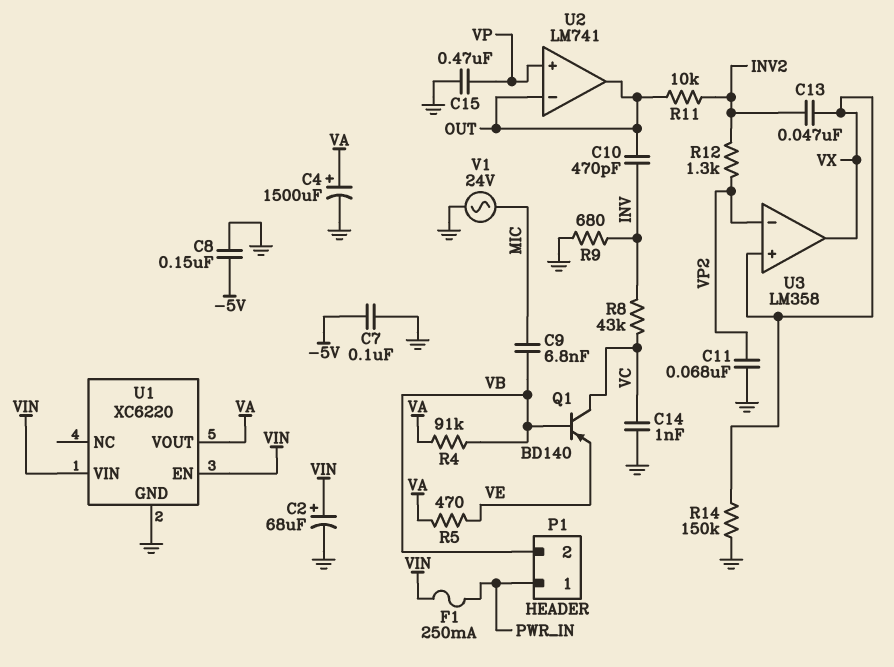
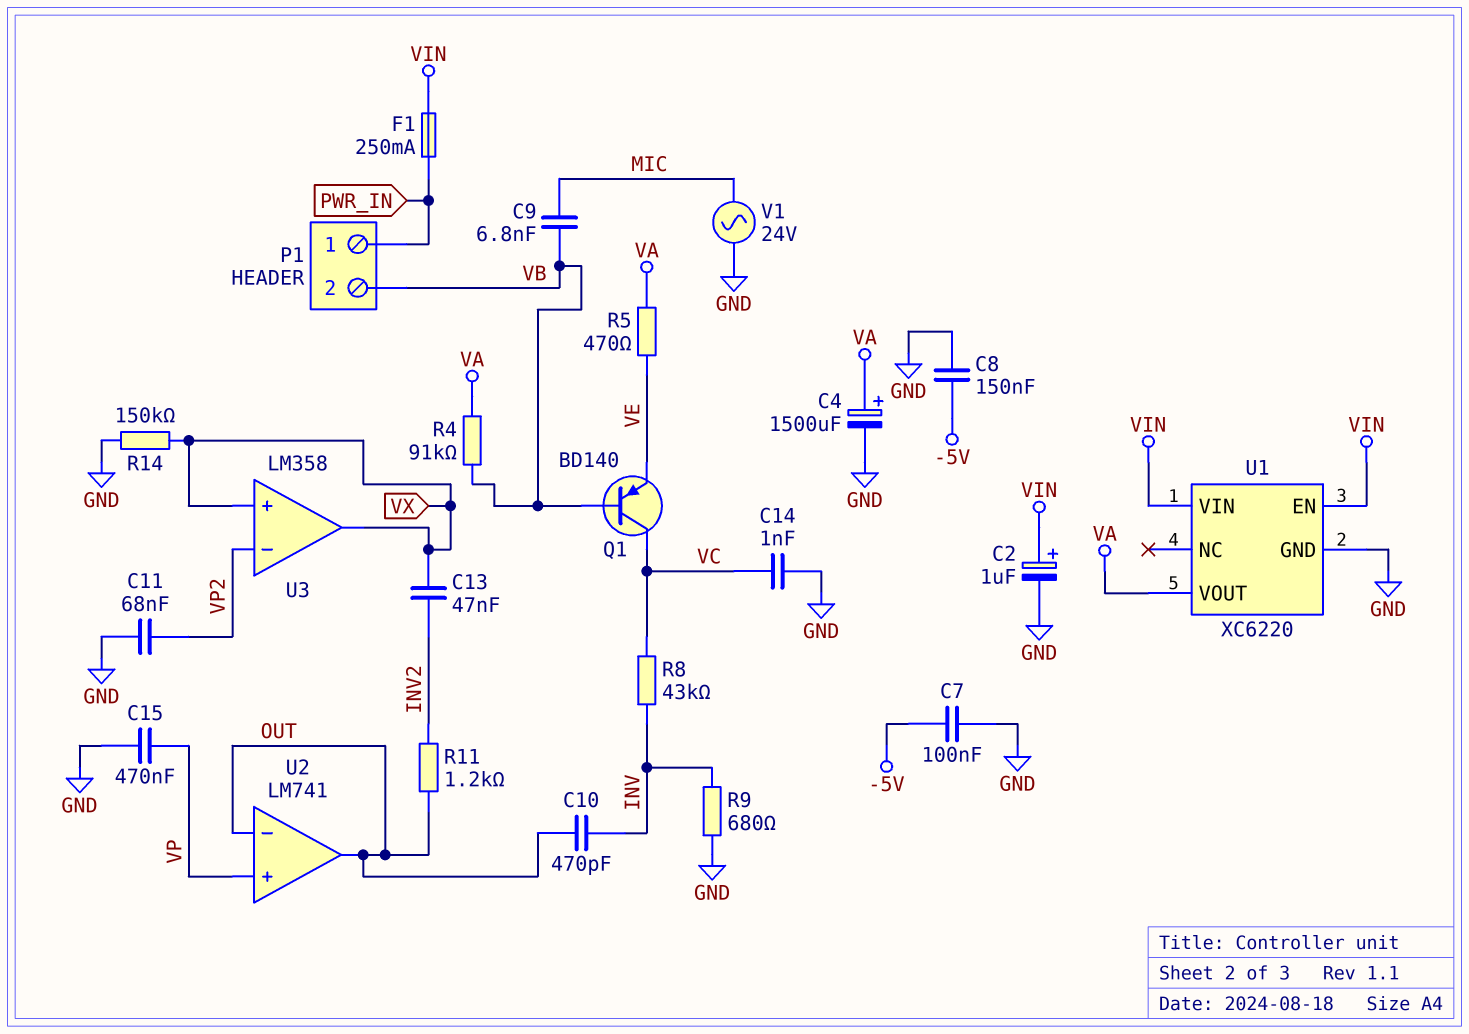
C2: 68uF (plus VIN, minus GND) -> 1uF (plus VIN, minus GND)
R11: 10k (INV2, OUT) -> 1.2k (INV2, OUT)
R12: 1.3k (INV2, VP2) -> none

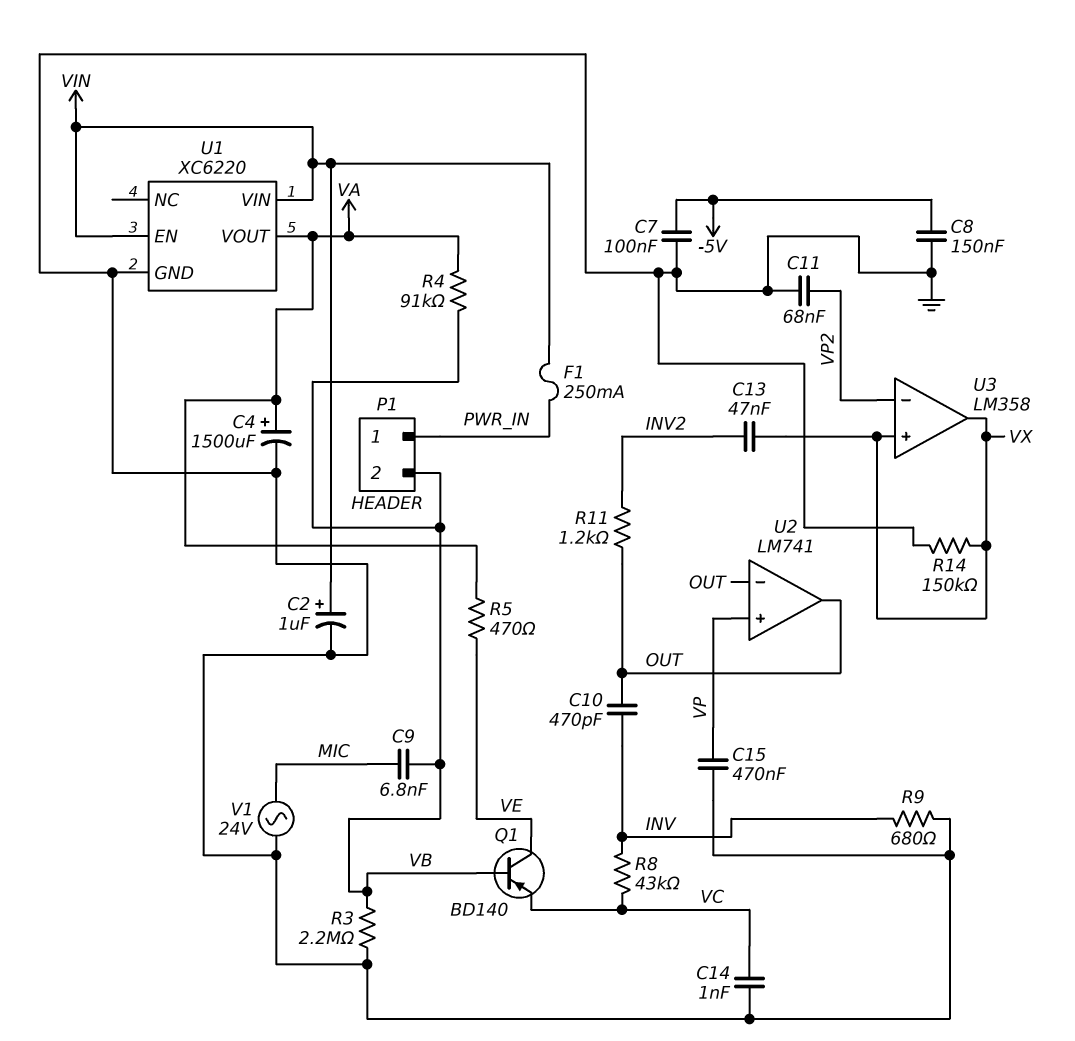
Q1: PNP BD140 (B VB, C VC, E VE) -> PNP BD140 (B VB, C VE, E VC)
R3: none -> 2.2M (GND, VB)

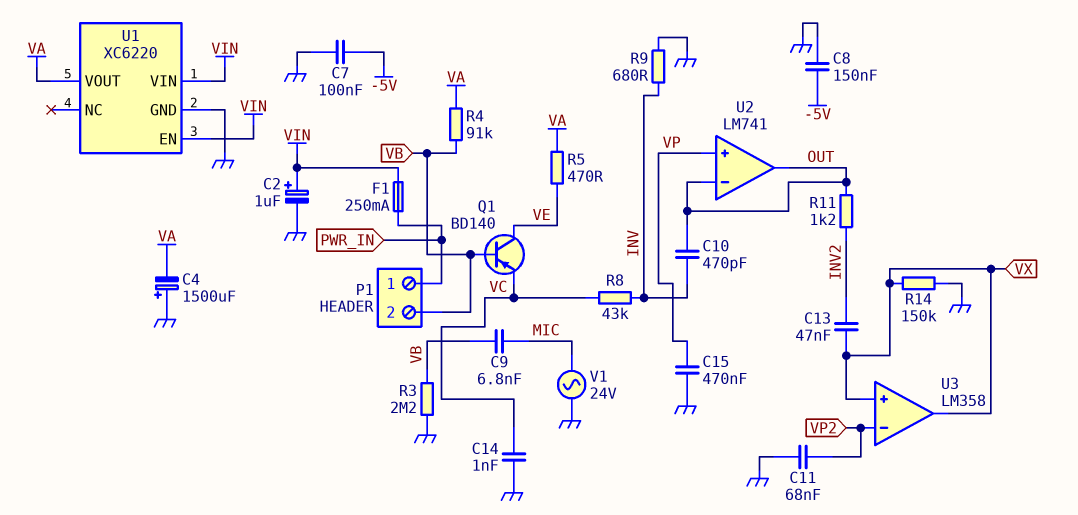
C4: 1500uF (plus VA, minus GND) -> 1500uF (plus GND, minus VA)

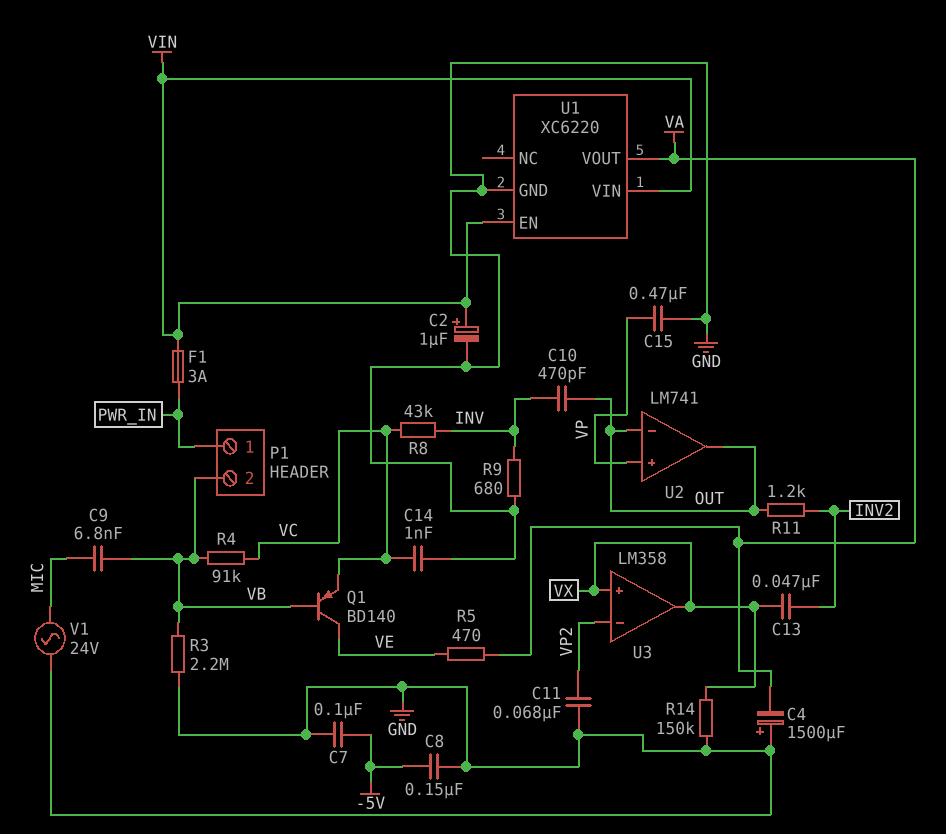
F1: 250mA (PWR_IN, VIN) -> 3A (PWR_IN, VIN)
R4: 91k (VA, VB) -> 91k (VB, VC)

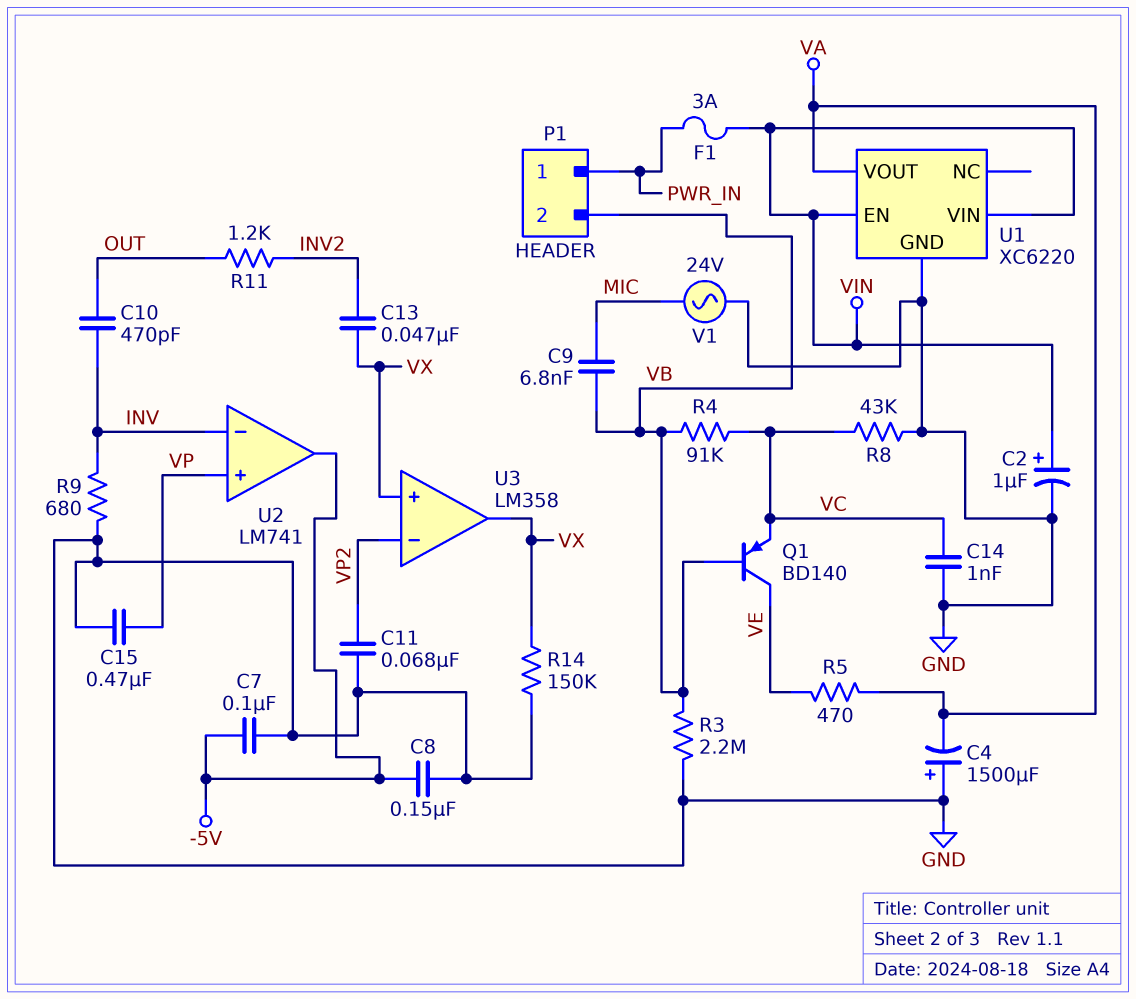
R8: 43k (INV, VC) -> 43k (GND, VC)
U2 pin in-: OUT -> INV
U2 pin out: OUT -> -5V

